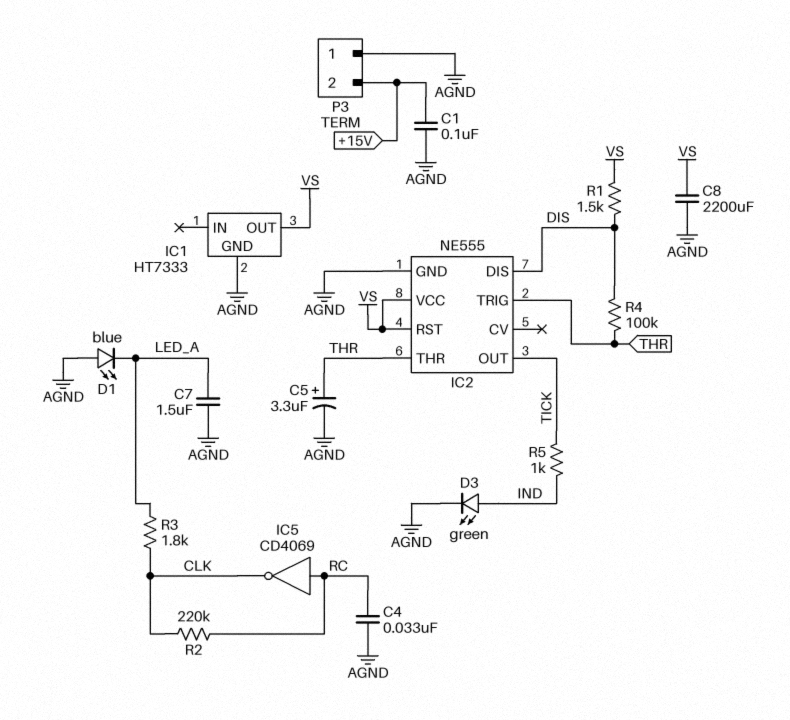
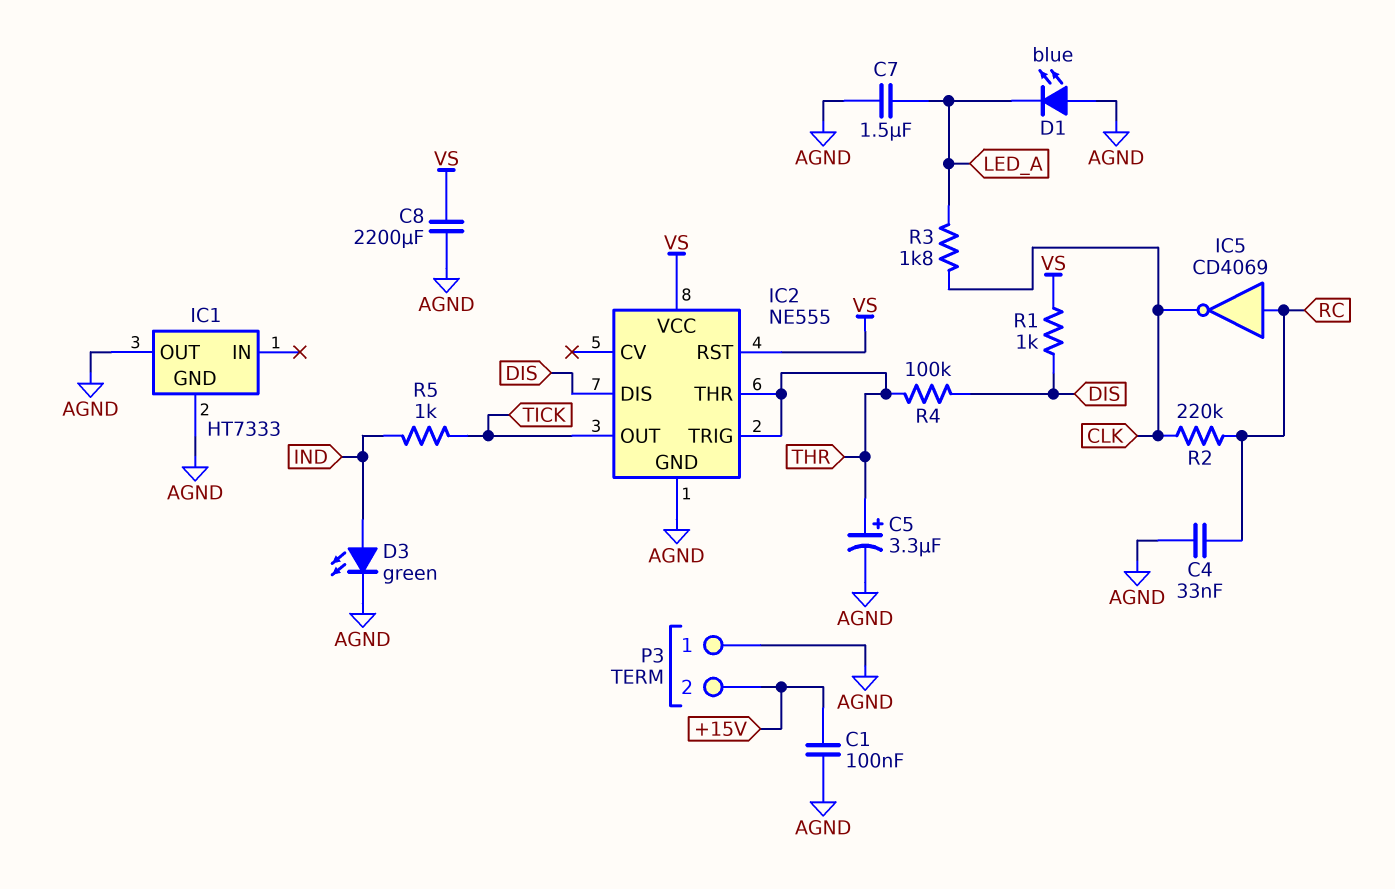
IC1 pin OUT: VS -> AGND
R1: 1.5k (DIS, VS) -> 1k (DIS, VS)

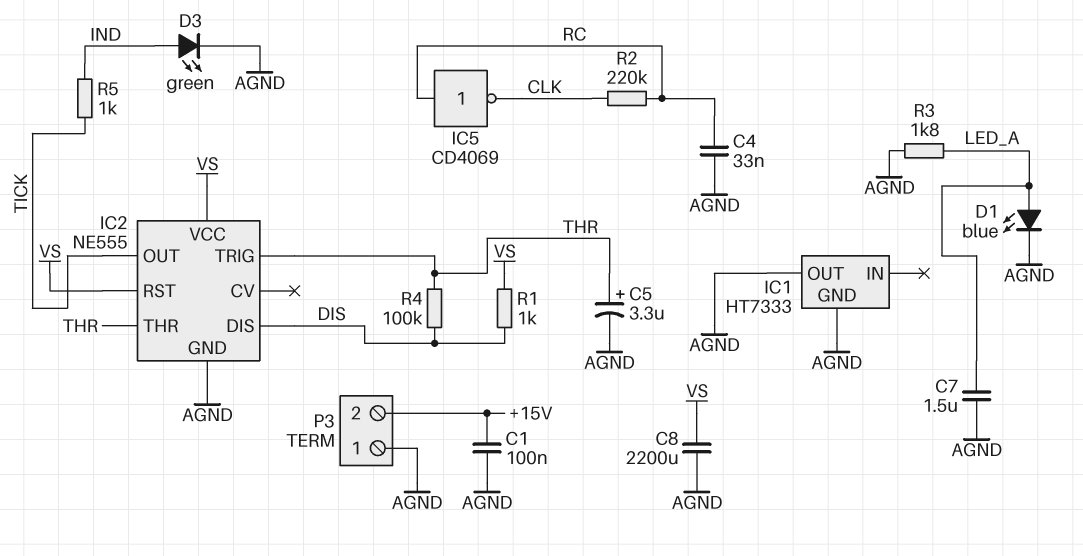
D1: LED blue (A AGND, K LED_A) -> LED blue (A LED_A, K AGND)
R3: 1.8k (CLK, LED_A) -> 1.8k (AGND, LED_A)

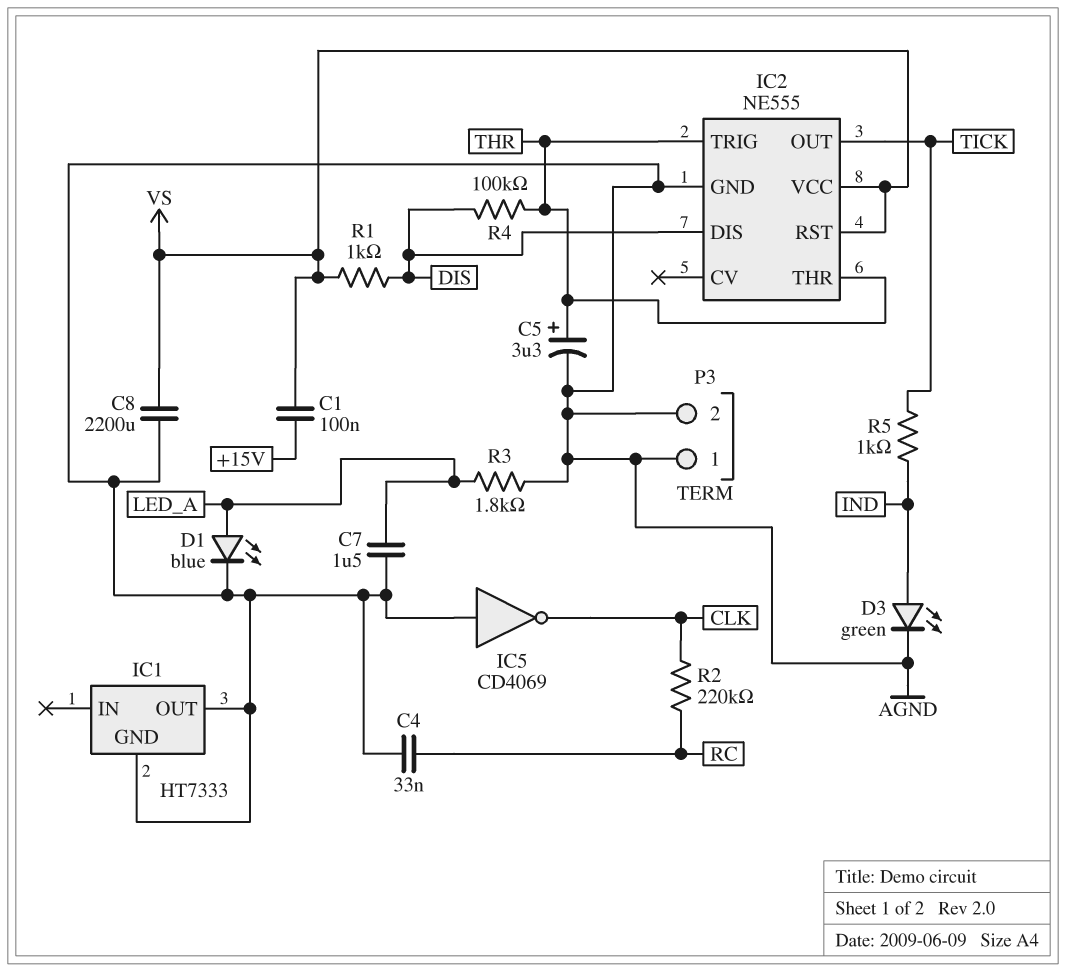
C1: 100nF (+15V, AGND) -> 100nF (+15V, VS)
IC5: NOT CD4069 (in RC, out CLK) -> NOT CD4069 (in AGND, out CLK)
P3 pin 2: +15V -> AGND

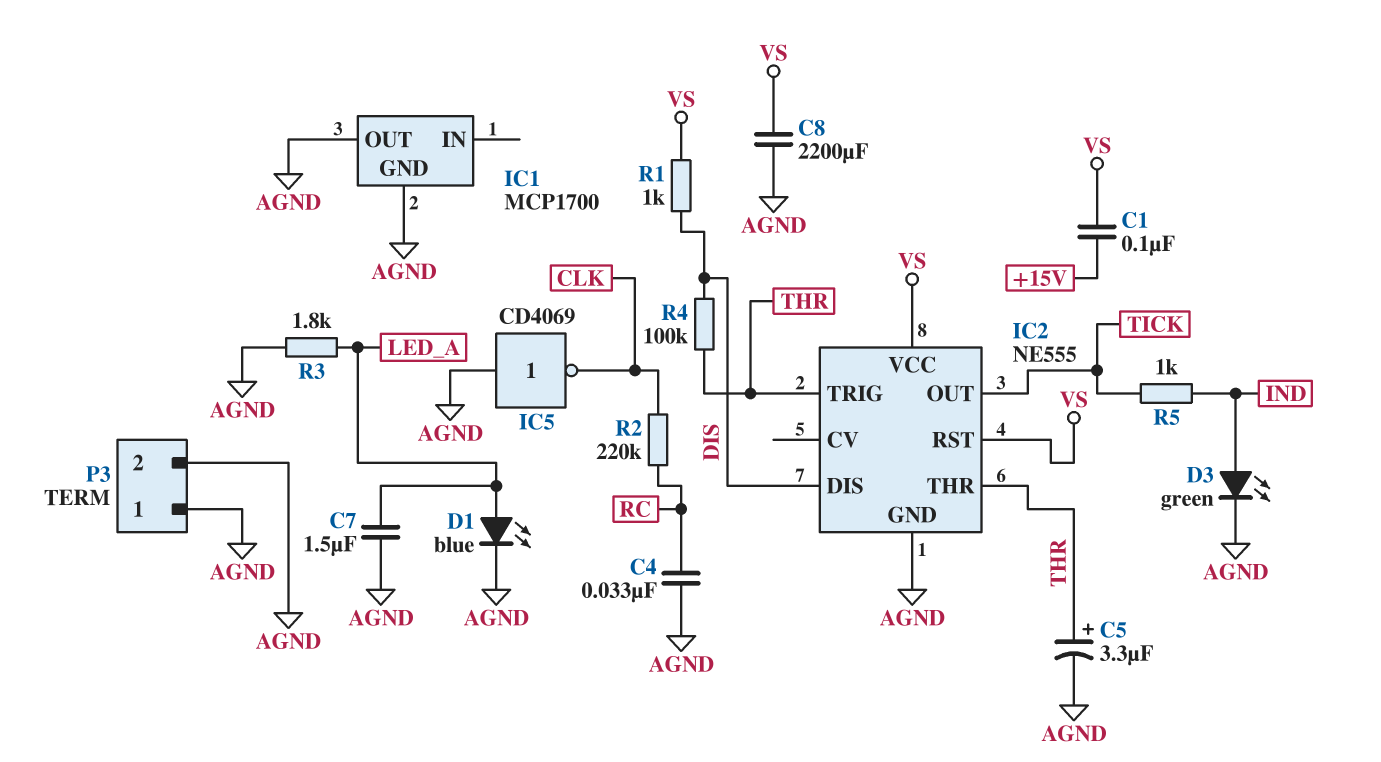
IC1: HT7333 -> MCP1700

